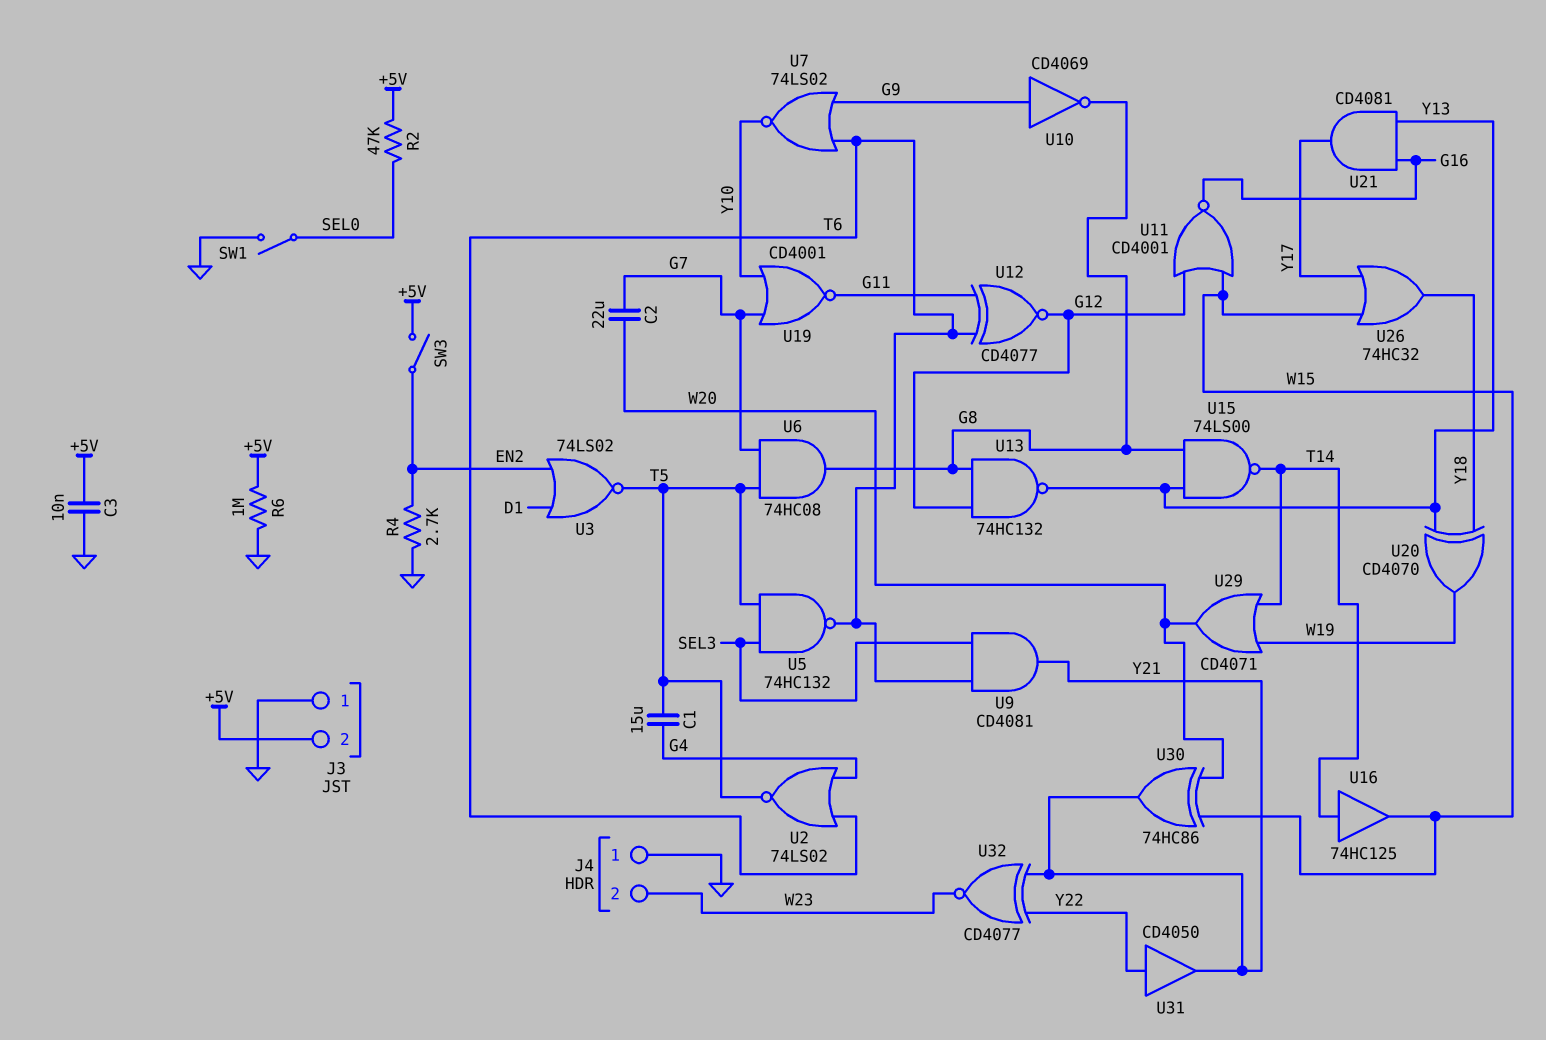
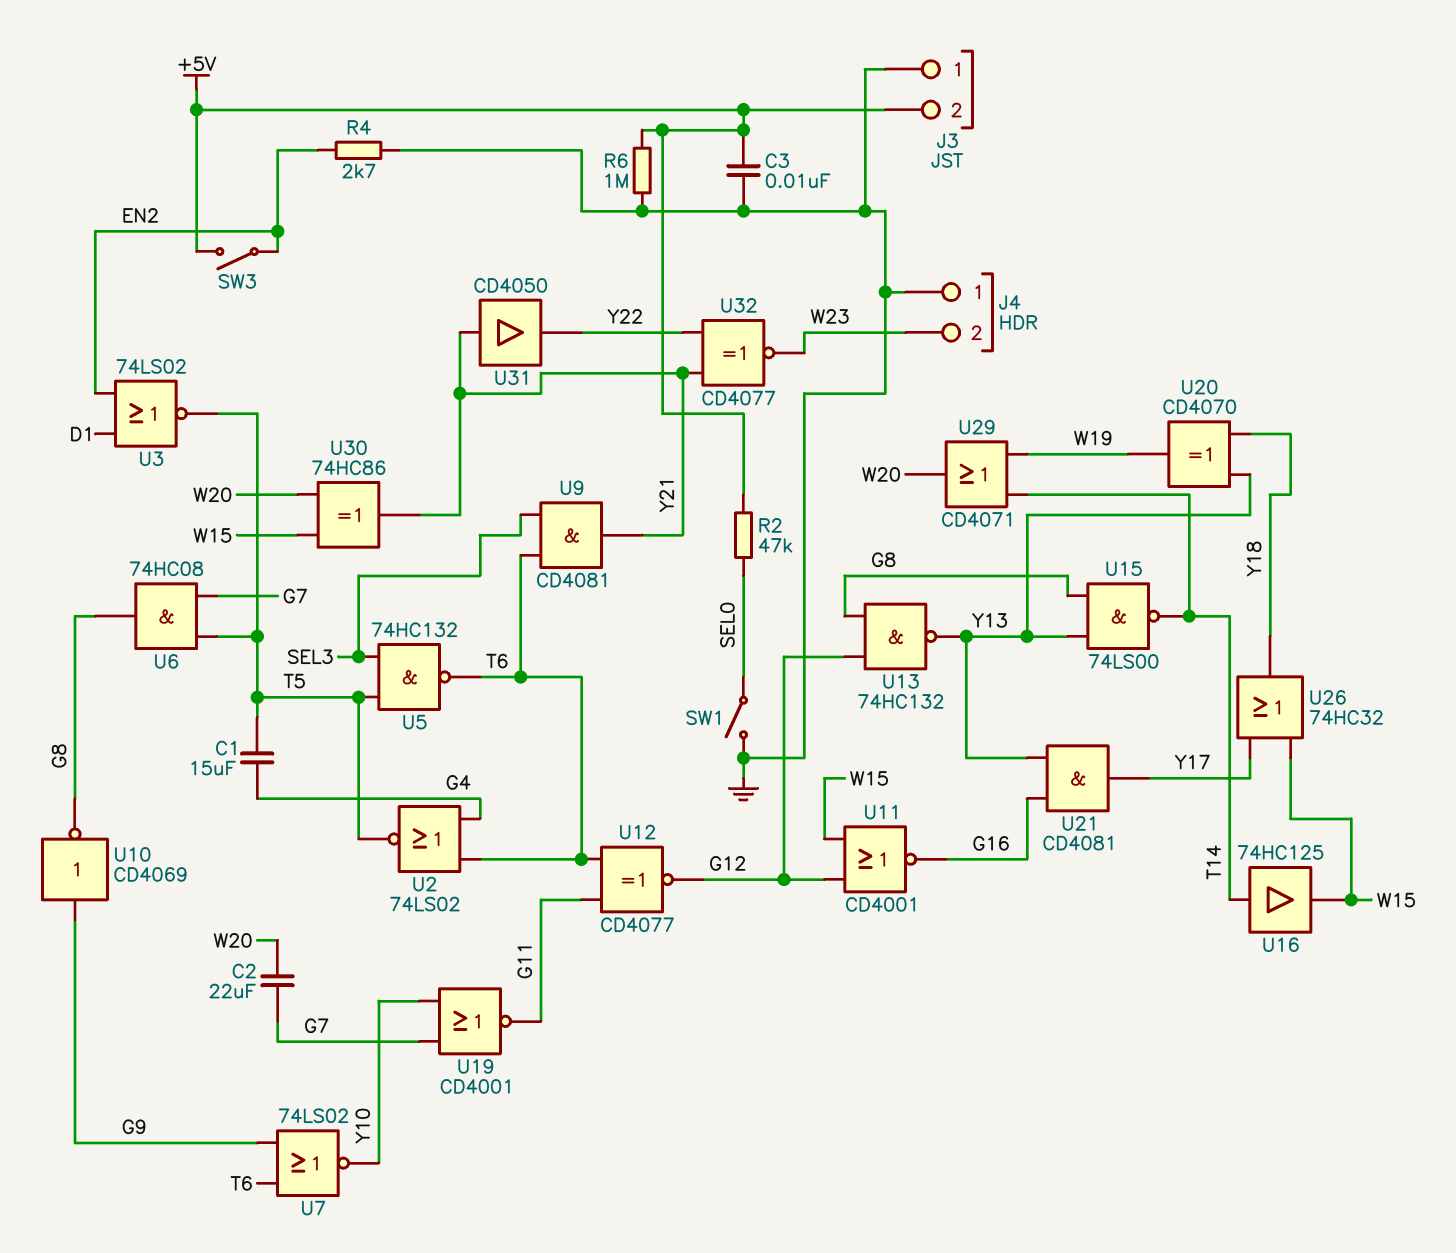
U31: buffer CD4050 (in Y22, out Y21) -> buffer CD4050 (in Y21, out Y22)

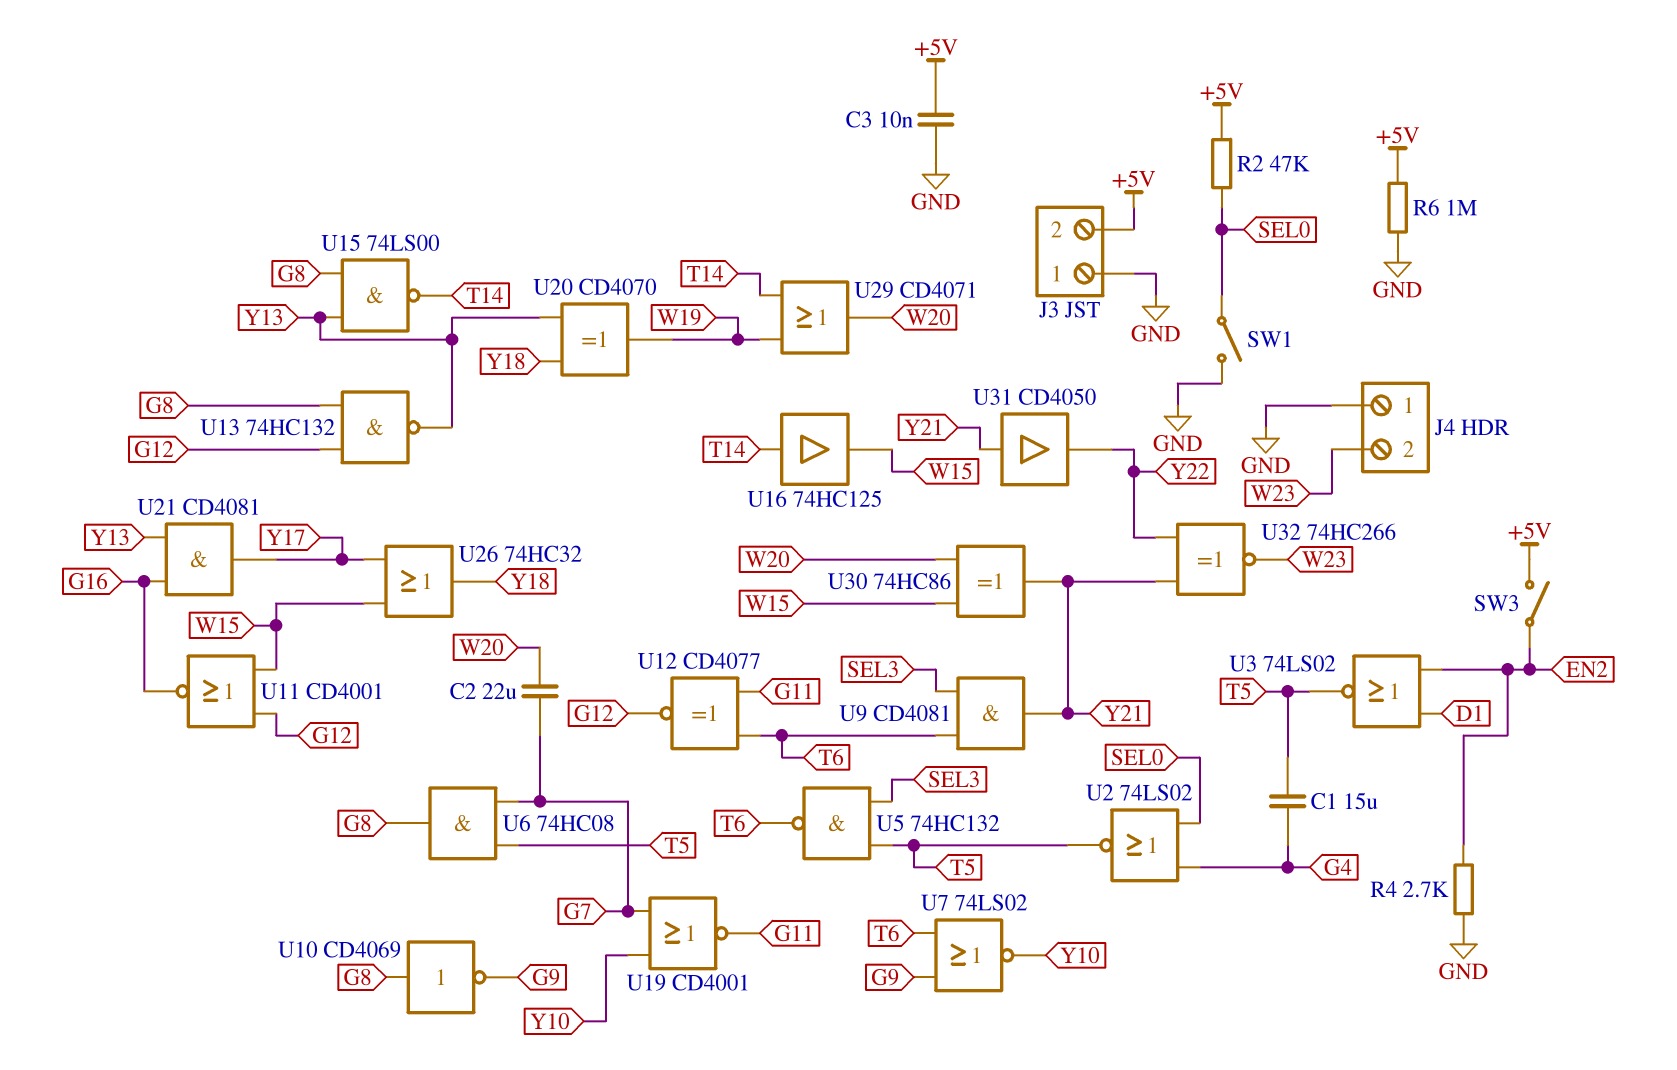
U2: NOR 74LS02 (in G4, in T6, out T5) -> NOR 74LS02 (in G4, in SEL0, out T5)
U10: NOT CD4069 (in G9, out G8) -> NOT CD4069 (in G8, out G9)
U32: XNOR CD4077 (in Y21, in Y22, out W23) -> XNOR 74HC266 (in Y21, in Y22, out W23)

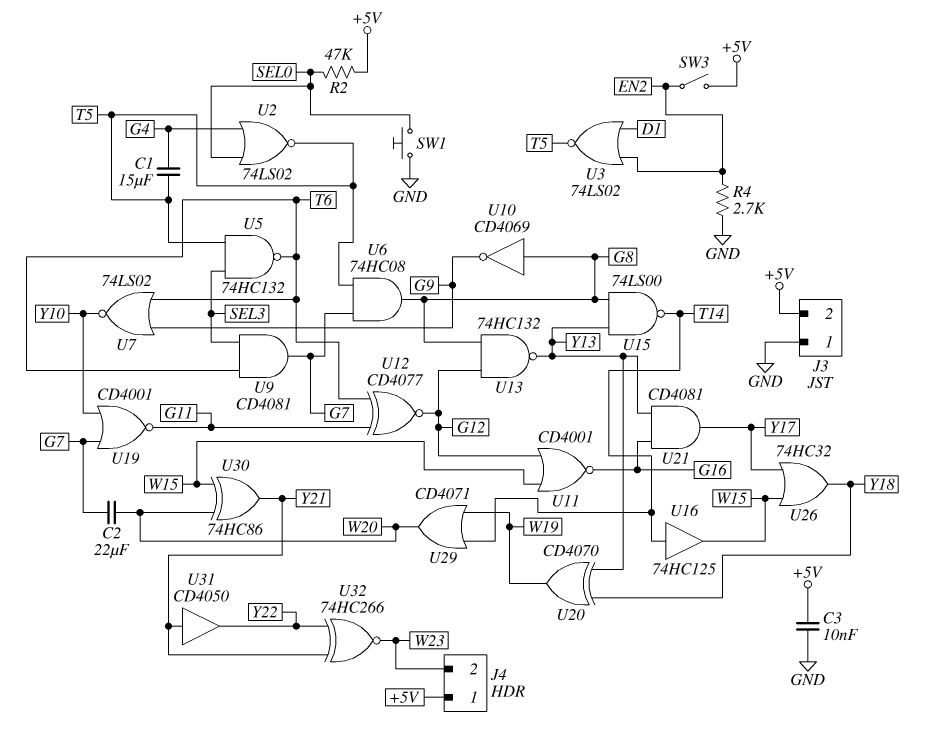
J4 pin 1: GND -> +5V
R6: 1M (+5V, GND) -> none
SW1: switch (GND, SEL0) -> button (GND, SEL0)
U9: AND CD4081 (in SEL3, in T6, out Y21) -> AND CD4081 (in SEL3, in T6, out G7)

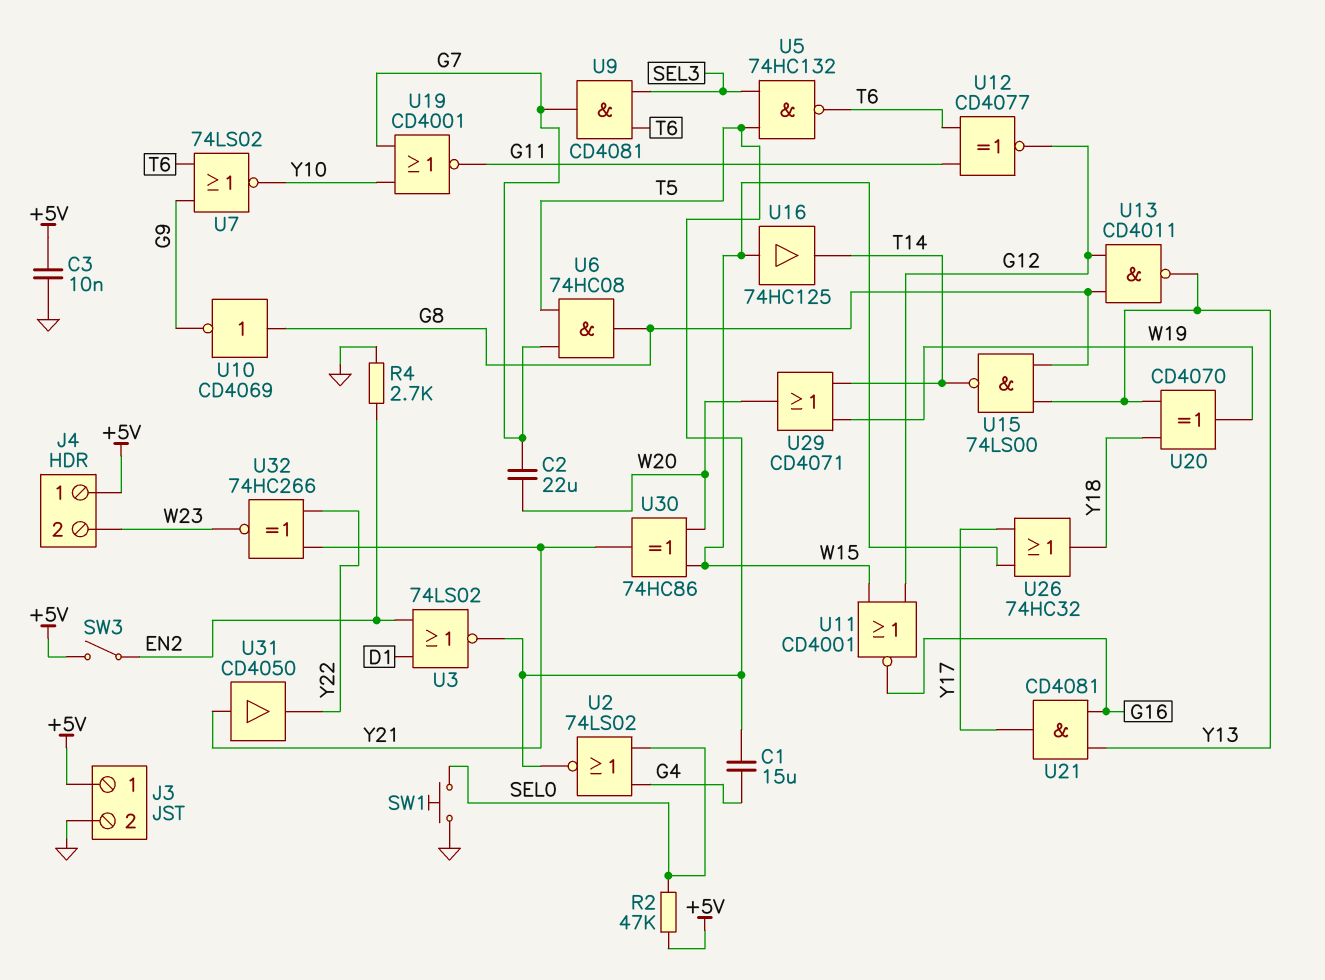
J3 pin 1: GND -> +5V
J3 pin 2: +5V -> GND
U13: NAND 74HC132 (in G8, in G12, out Y13) -> NAND CD4011 (in G8, in G12, out Y13)
U16: buffer 74HC125 (in T14, out W15) -> buffer 74HC125 (in W15, out T14)

